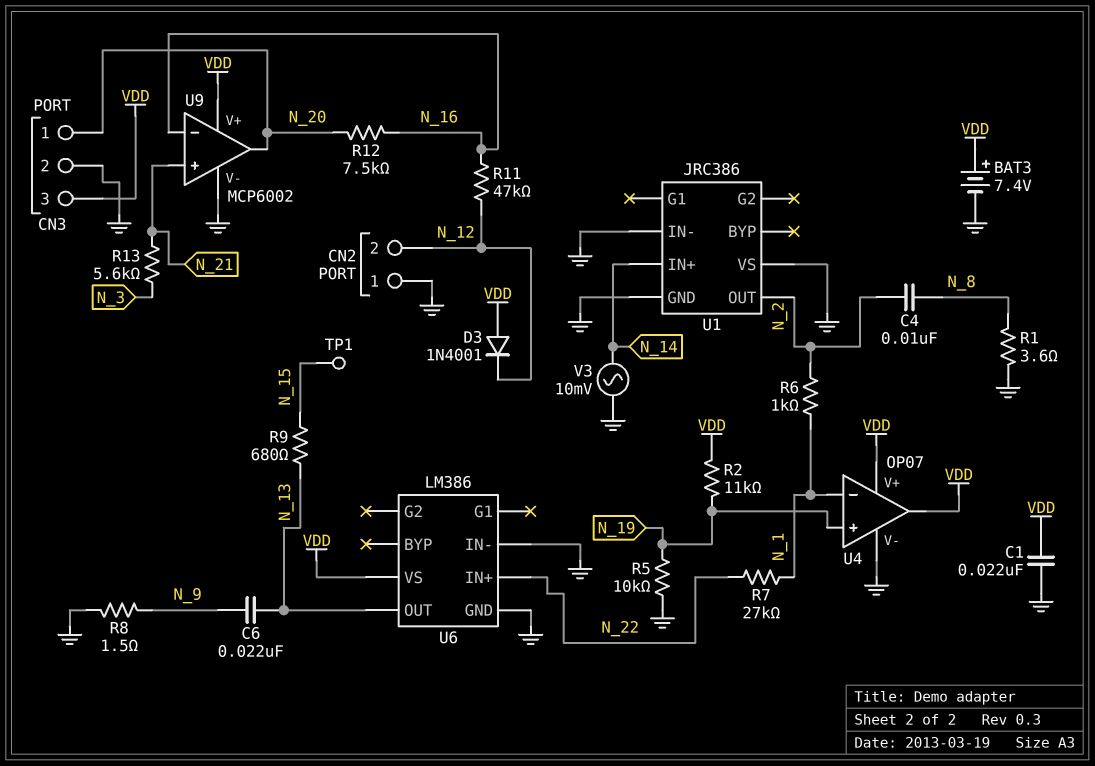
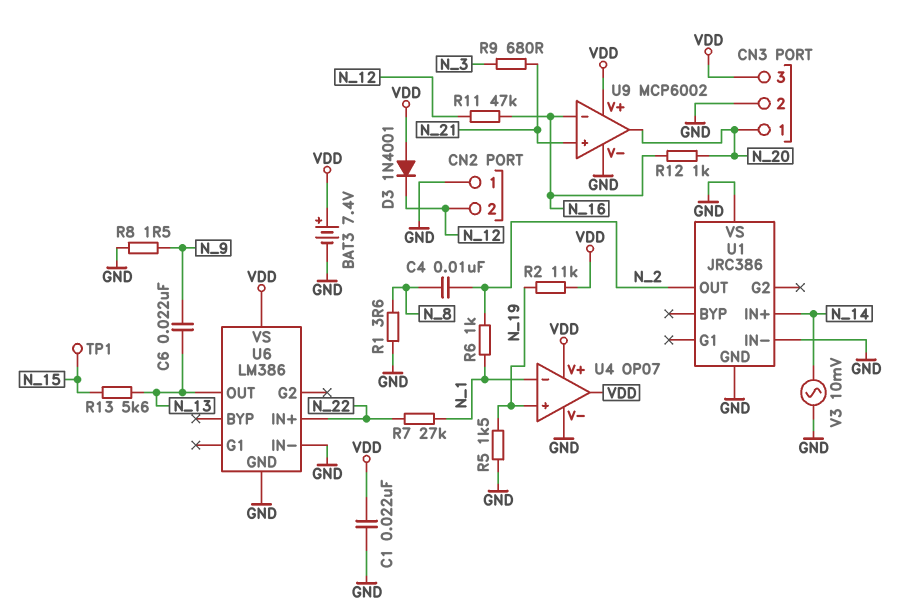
R5: 10k (GND, N_19) -> 1.5k (GND, N_19)
R9: 680 (N_13, N_15) -> 680 (N_3, N_21)
R12: 7.5k (N_16, N_20) -> 1k (N_16, N_20)
R13: 5.6k (N_3, N_21) -> 5.6k (N_13, N_15)

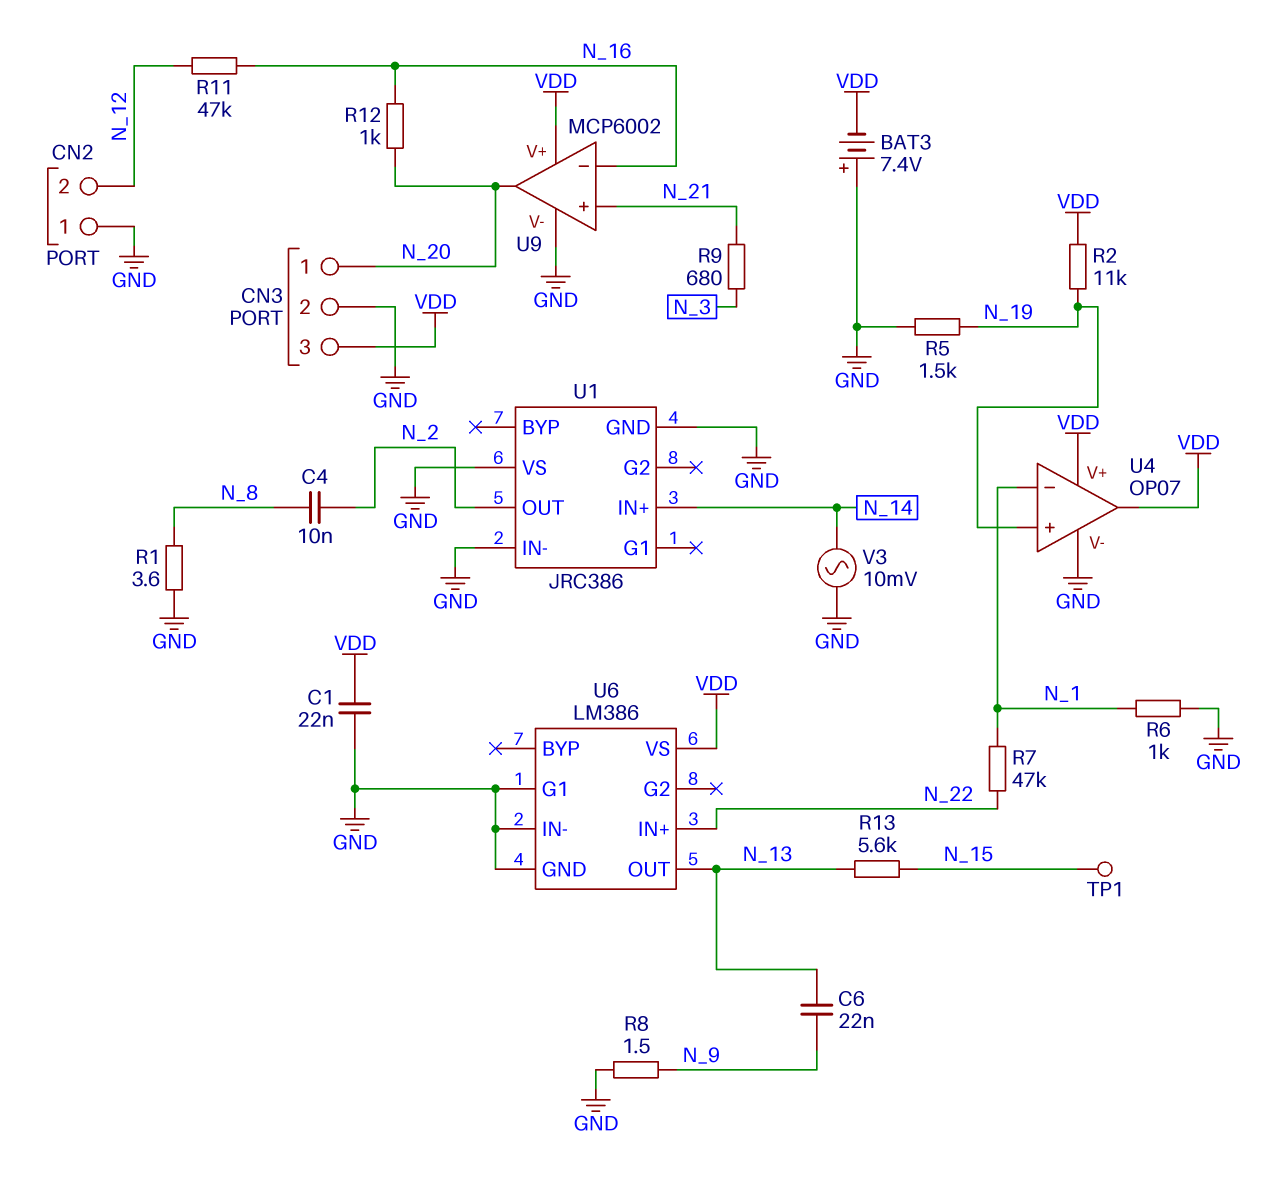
BAT3: 7.4V (plus VDD, minus GND) -> 7.4V (plus GND, minus VDD)
D3: diode 1N4001 (A VDD, K N_12) -> none
R6: 1k (N_1, N_2) -> 1k (GND, N_1)
R7: 27k (N_1, N_22) -> 47k (N_1, N_22)
U6 pin G1: none -> GND

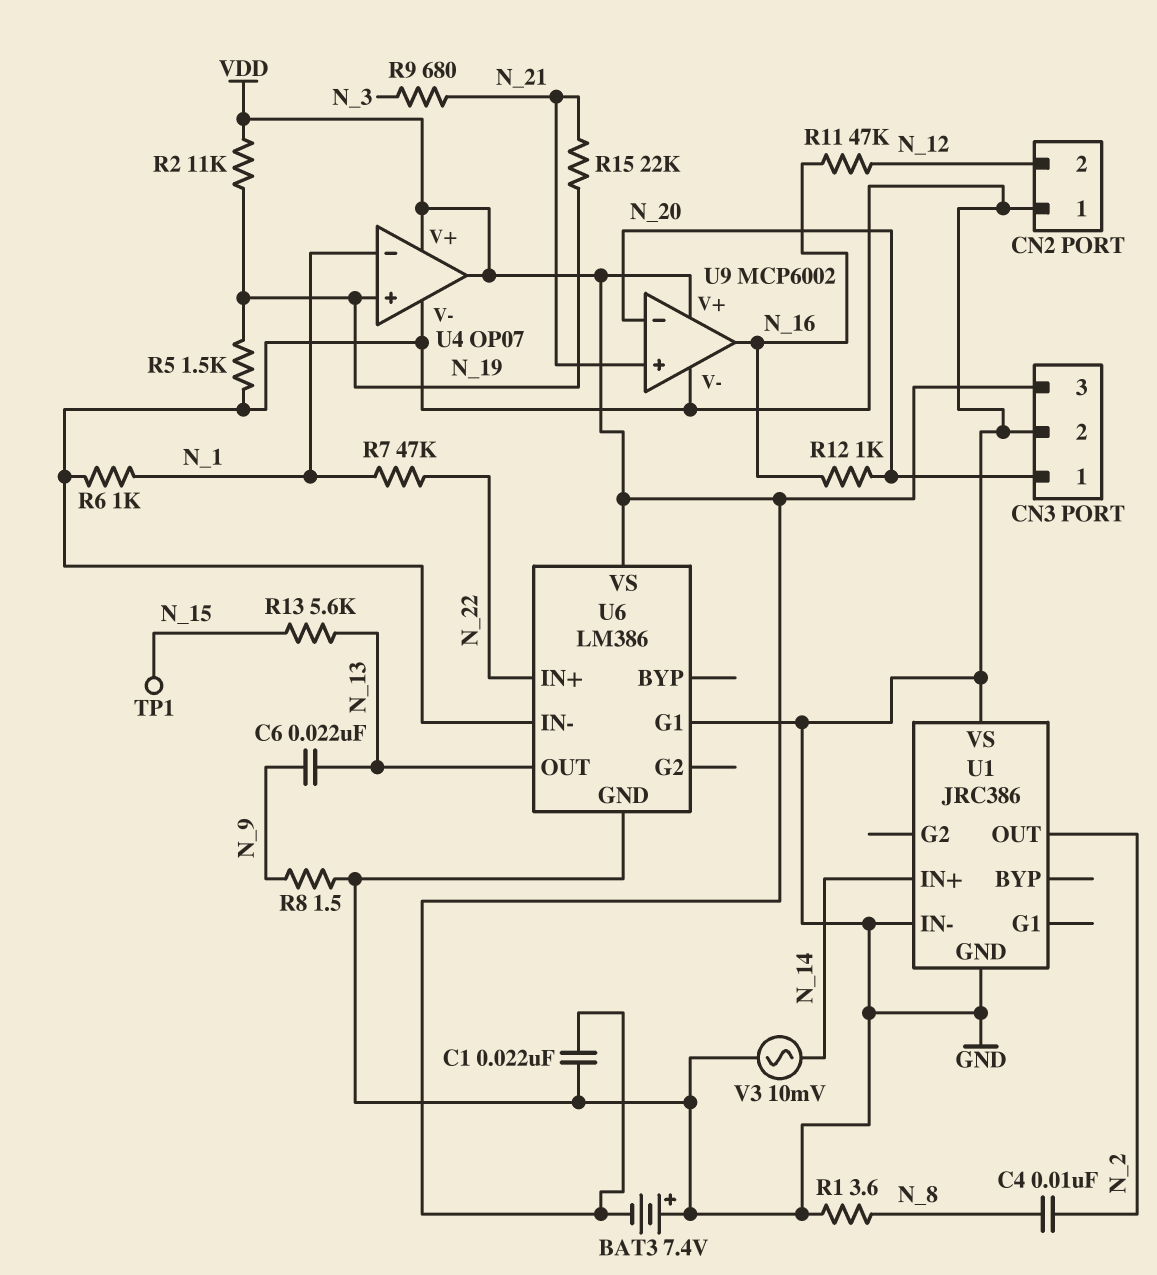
R15: none -> 22k (N_19, N_21)
U9 pin in-: N_16 -> N_20
U9 pin out: N_20 -> N_16

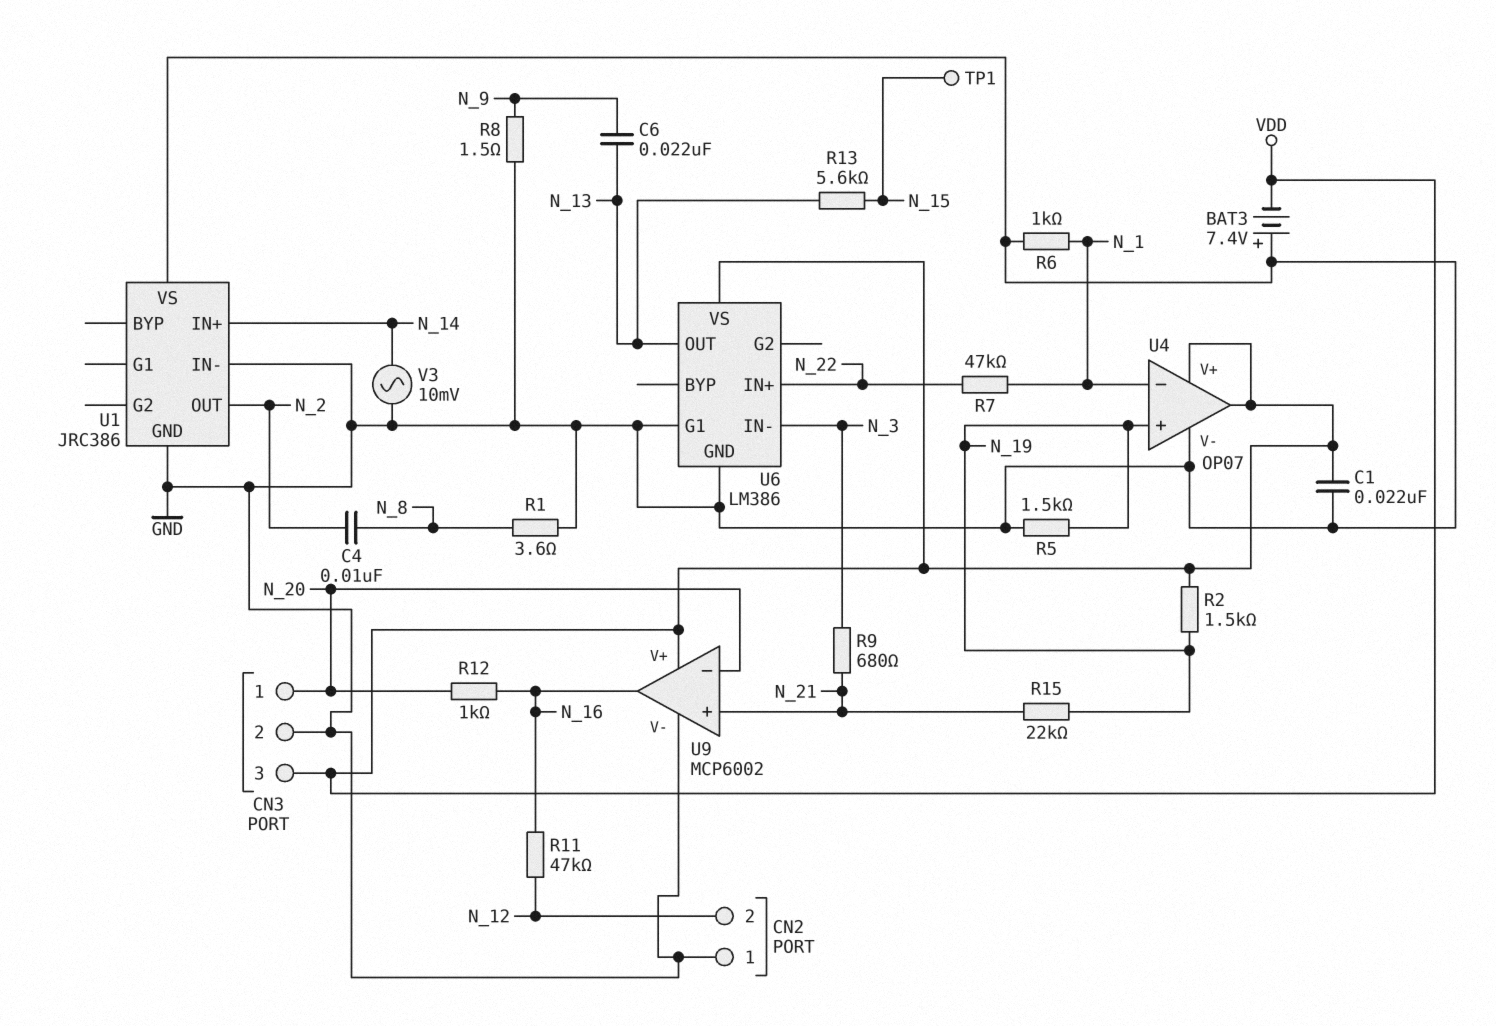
R2: 11k (N_19, VDD) -> 1.5k (N_19, VDD)
U6 pin IN-: GND -> N_3

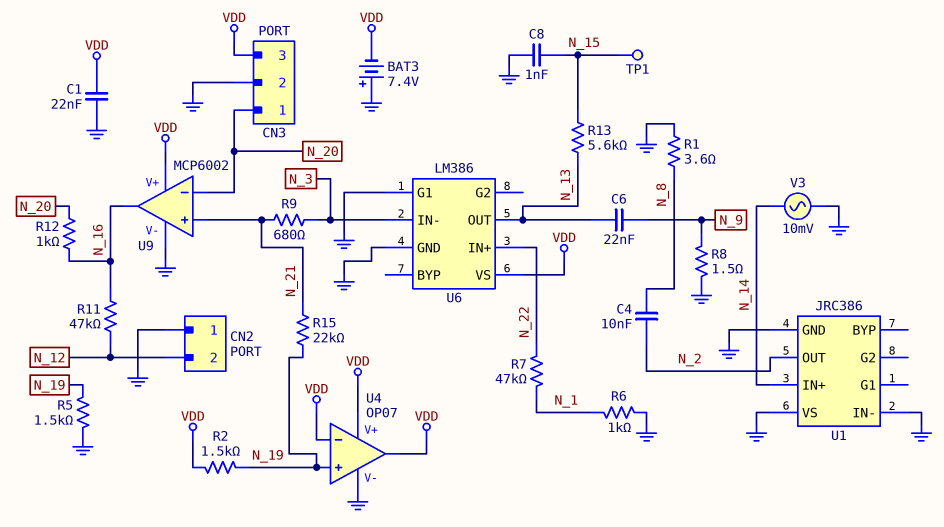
C8: none -> 1nF (GND, N_15)
U4 pin in-: N_1 -> VDD

